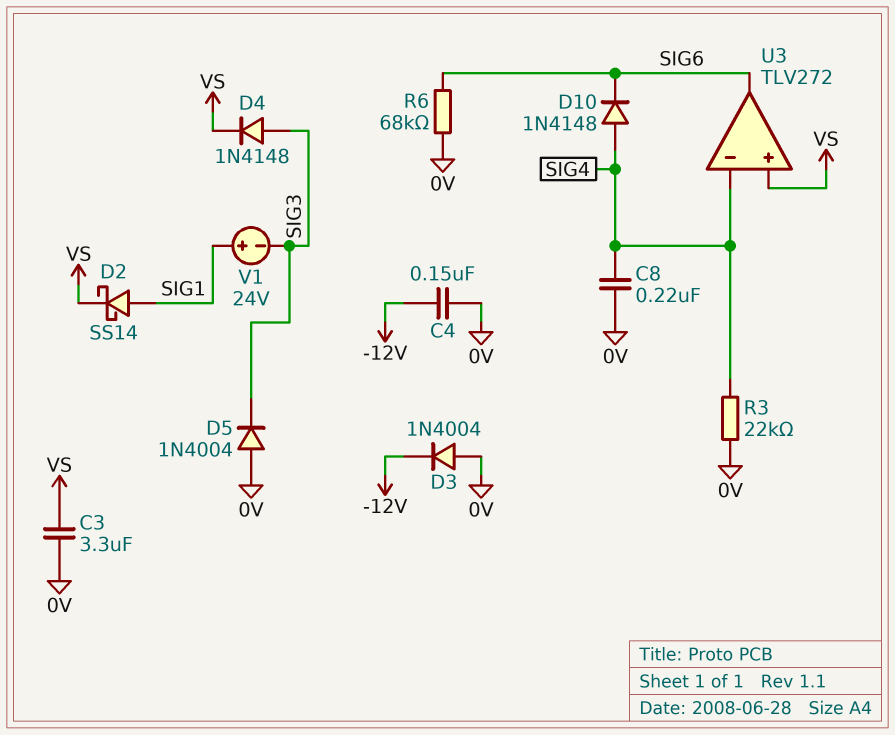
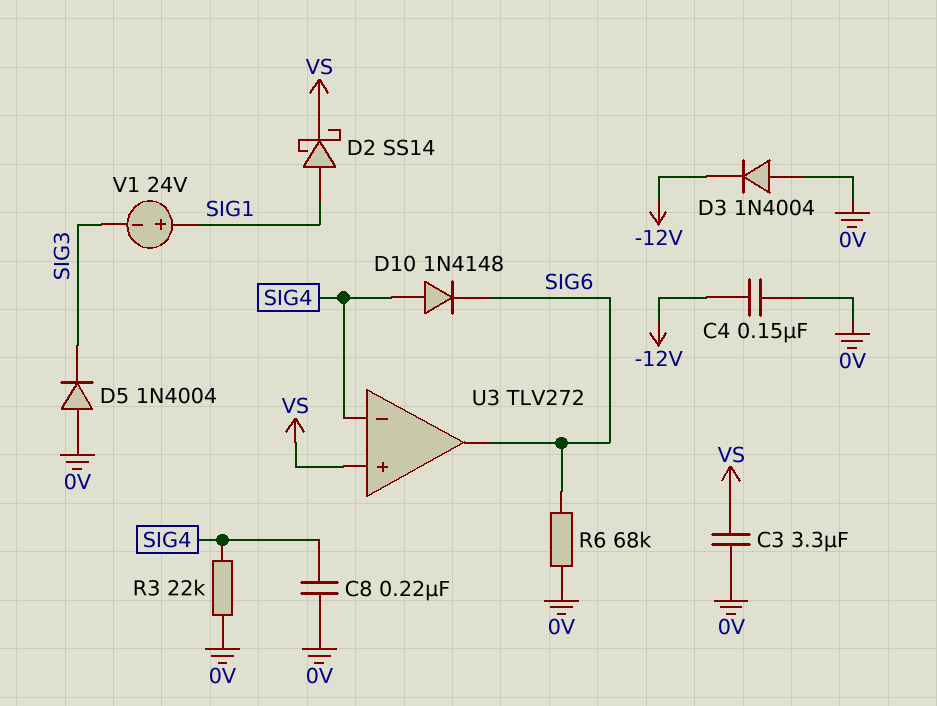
D4: diode 1N4148 (A SIG3, K VS) -> none

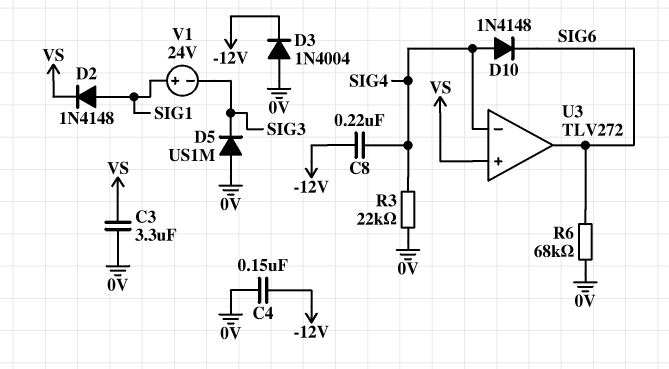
C8: 220nF (0V, SIG4) -> 220nF (-12V, SIG4)
D2: schottky SS14 (A SIG1, K VS) -> diode 1N4148 (A SIG1, K VS)
D5: diode 1N4004 (A 0V, K SIG3) -> diode US1M (A 0V, K SIG3)

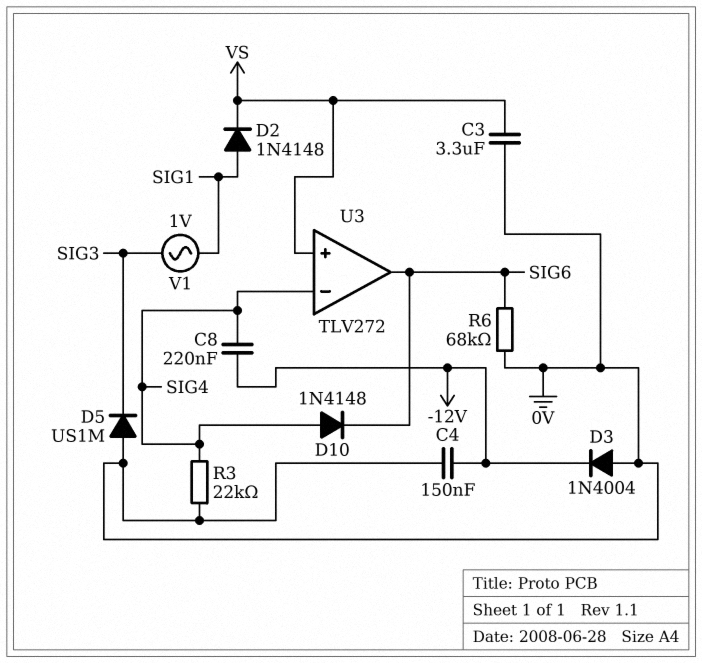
V1: 24V (plus SIG1, minus SIG3) -> AC 1V (SIG1, SIG3)

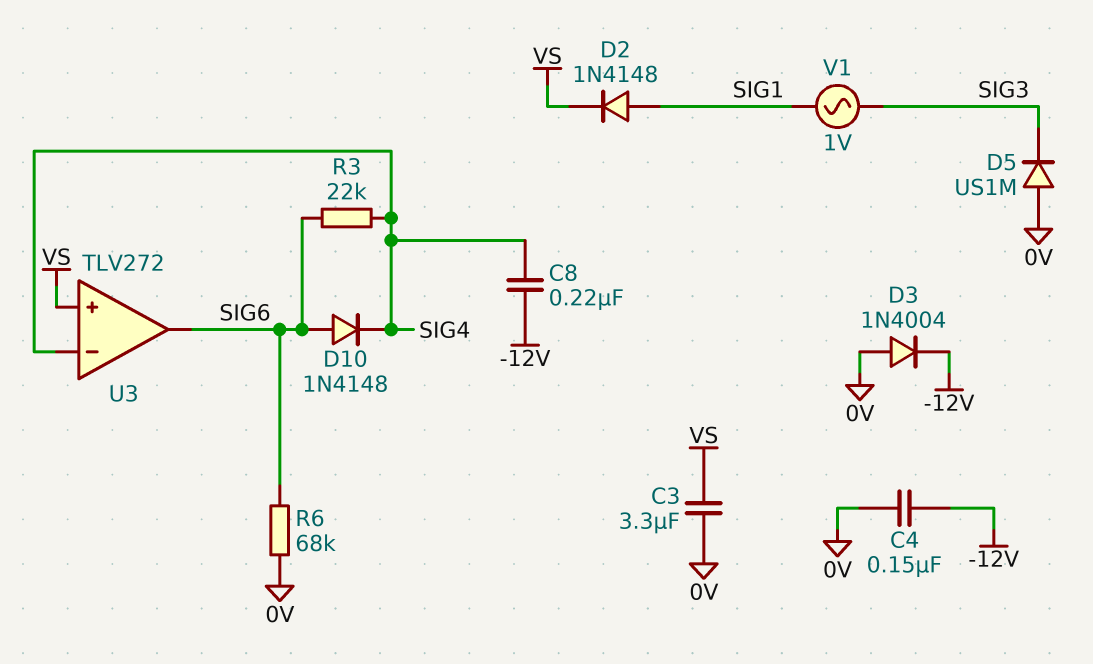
D10: diode 1N4148 (A SIG4, K SIG6) -> diode 1N4148 (A SIG6, K SIG4)
R3: 22k (0V, SIG4) -> 22k (SIG4, SIG6)

